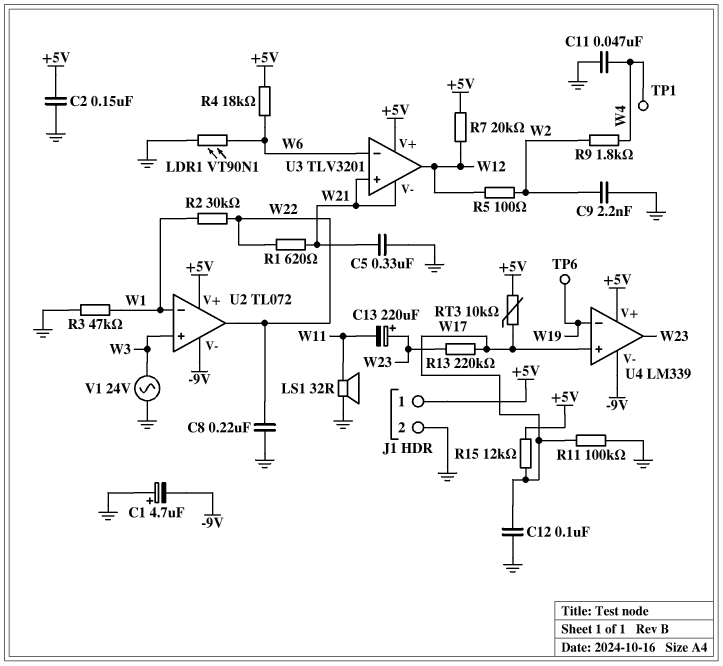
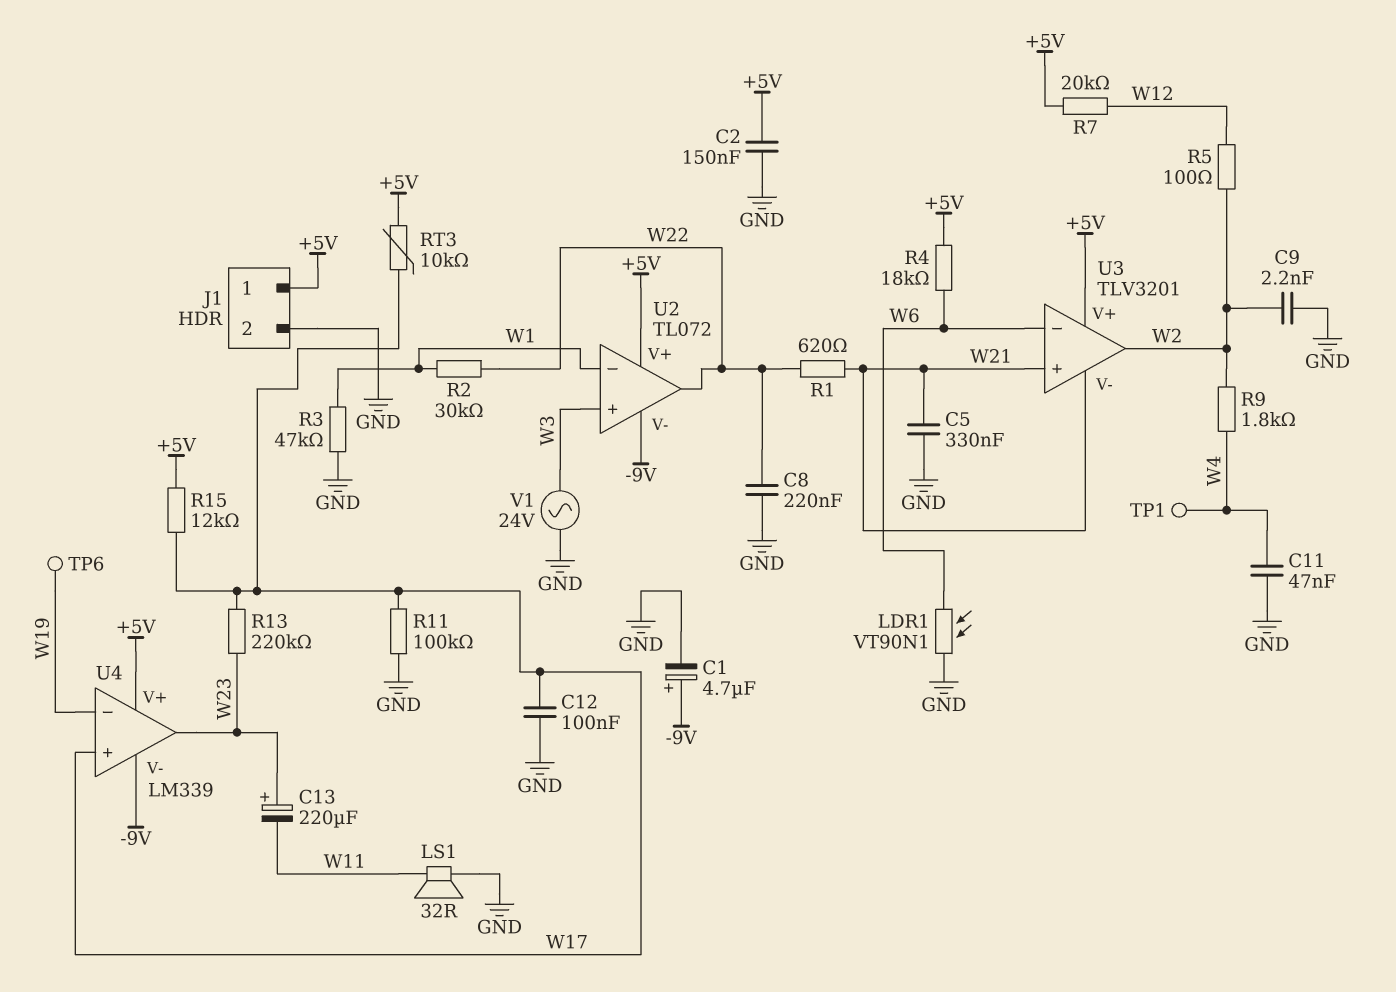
C1: 4.7uF (plus GND, minus -9V) -> 4.7uF (plus -9V, minus GND)
U3 pin out: W12 -> W2

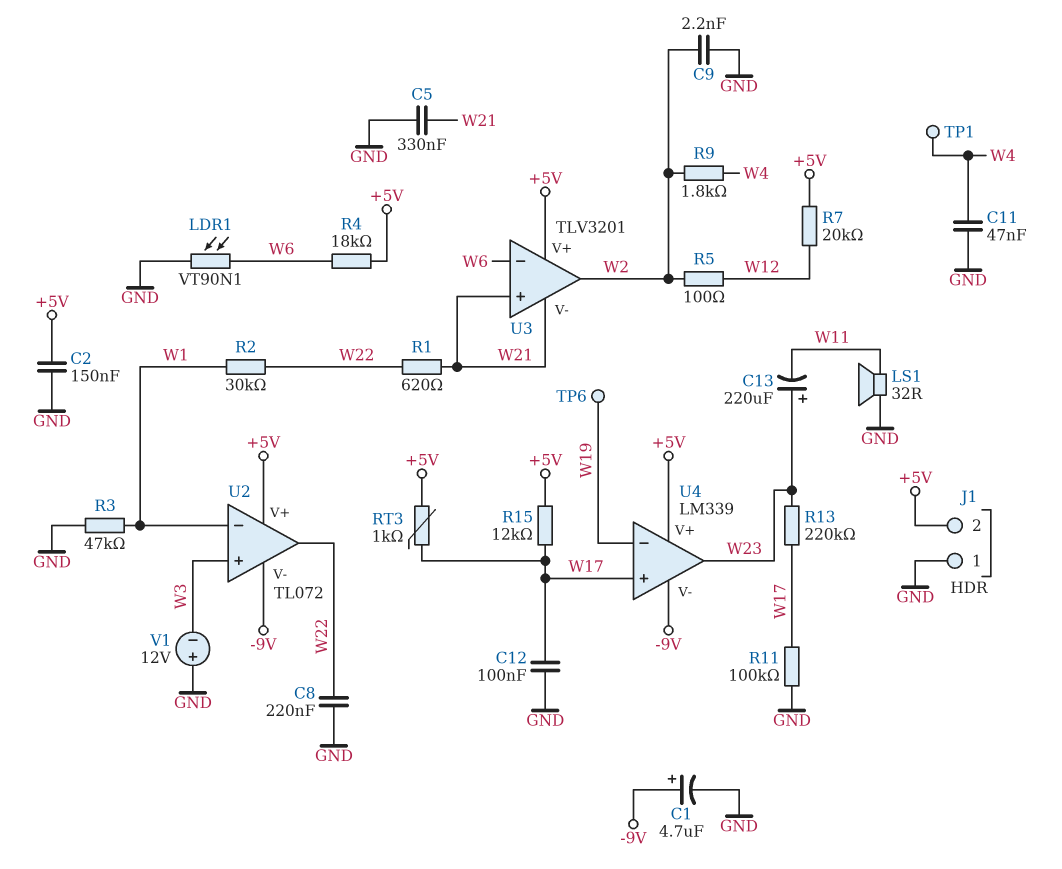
J1 pin 1: +5V -> GND
J1 pin 2: GND -> +5V
RT3: 10k (+5V, W17) -> 1k (+5V, W17)
V1: AC 24V (GND, W3) -> 12V (plus GND, minus W3)

